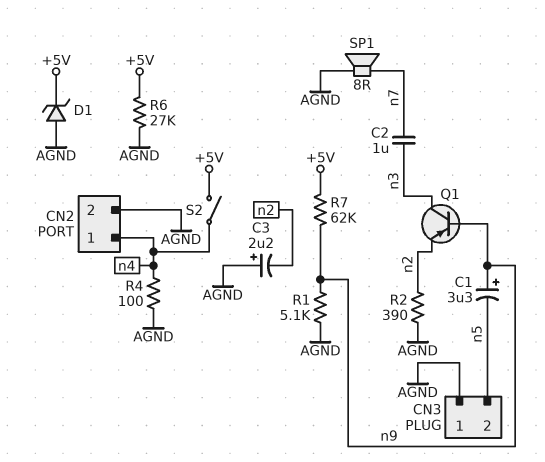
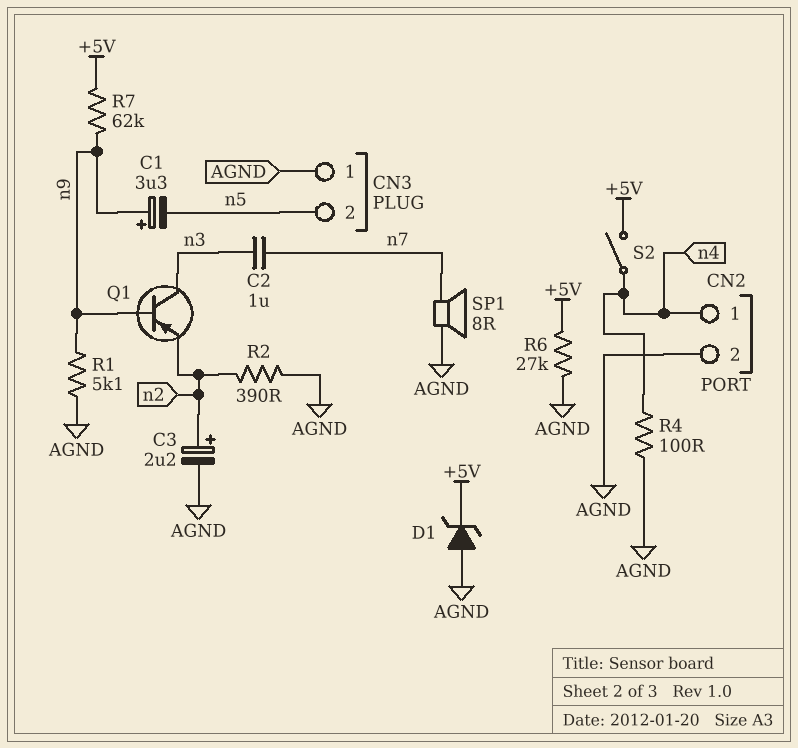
C3: 2.2uF (plus AGND, minus n2) -> 2.2uF (plus n2, minus AGND)

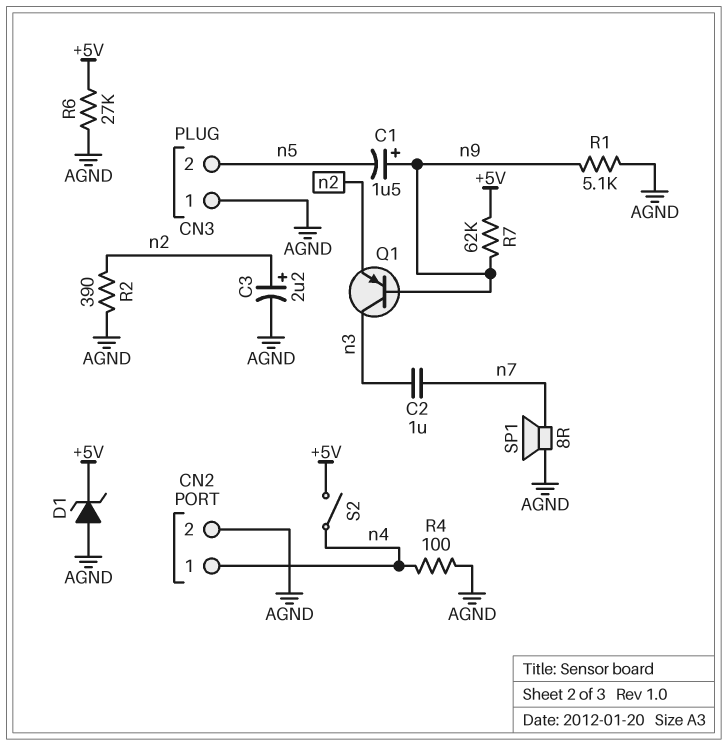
C1: 3.3uF (plus n9, minus n5) -> 1.5uF (plus n9, minus n5)

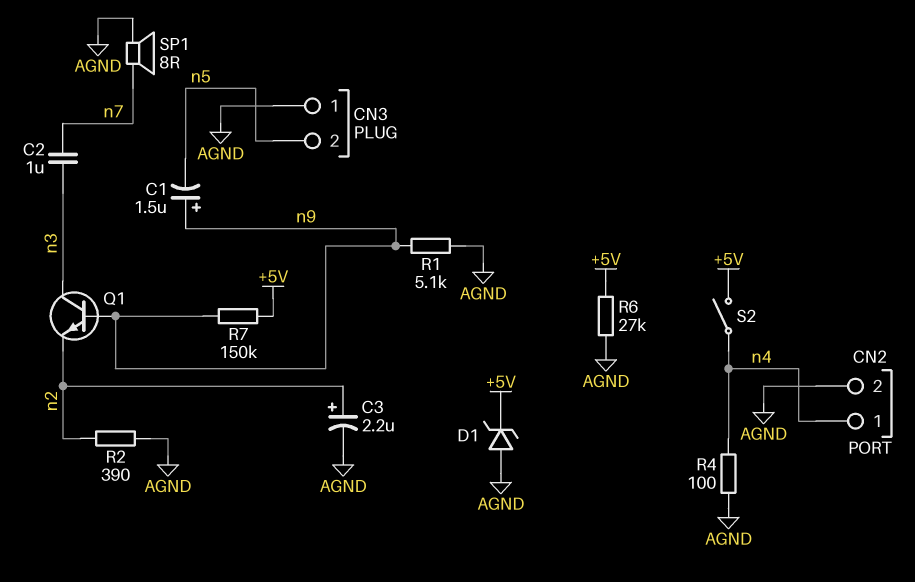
Q1: PNP (B n9, C n3, E n2) -> NPN (B n9, C n3, E n2)
R7: 62k (+5V, n9) -> 150k (+5V, n9)

